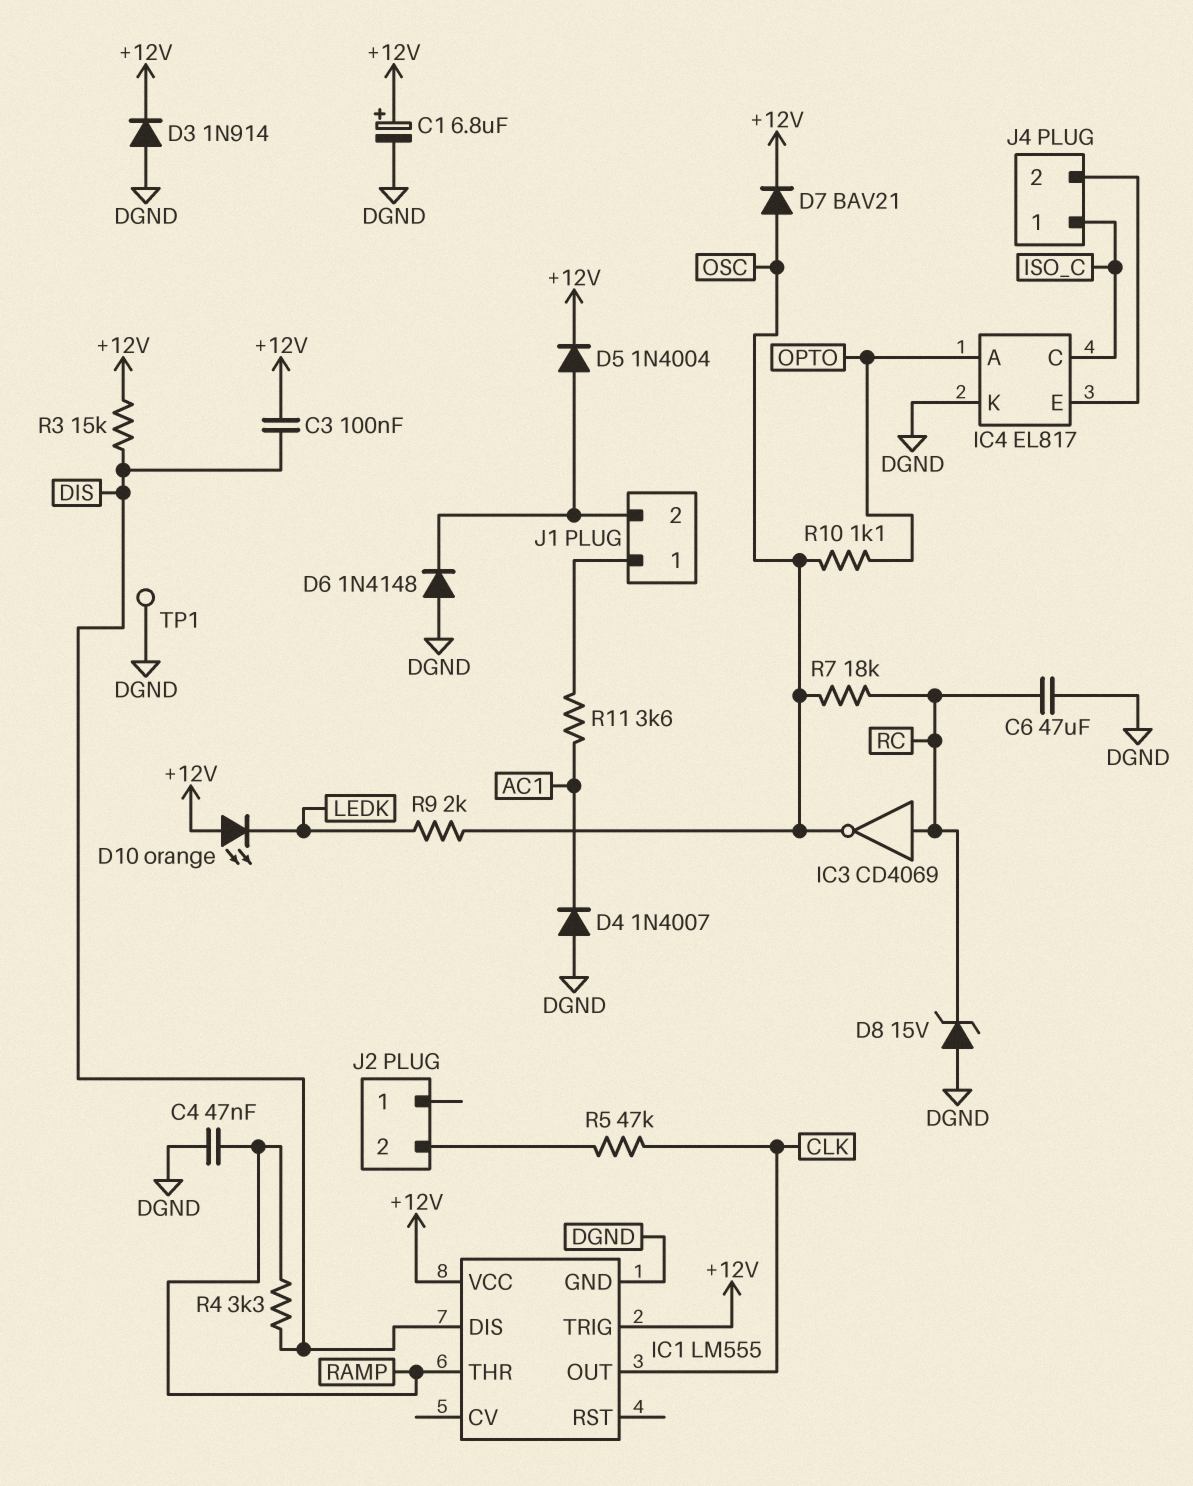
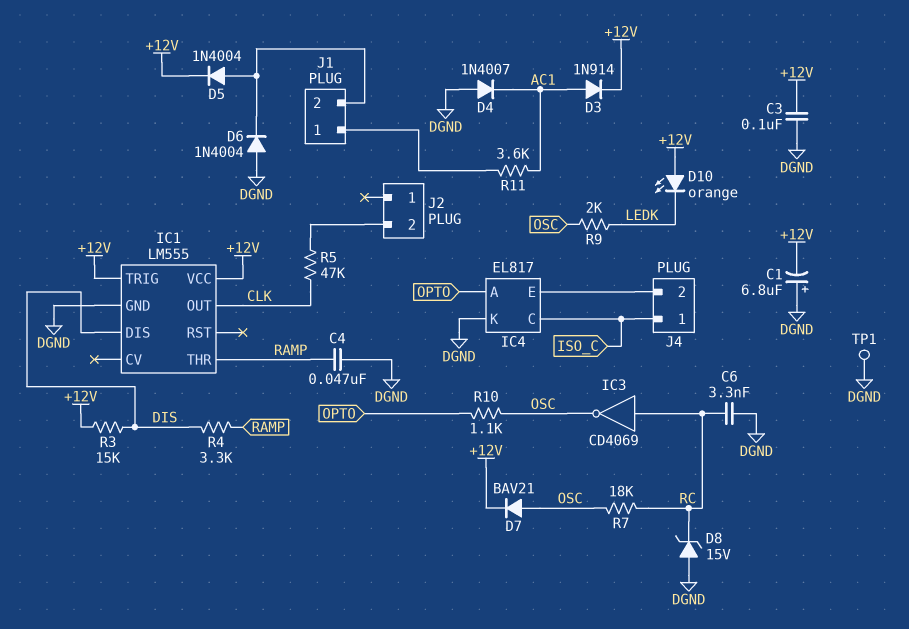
C1: 6.8uF (plus +12V, minus DGND) -> 6.8uF (plus DGND, minus +12V)
C3: 100nF (+12V, DIS) -> 100nF (+12V, DGND)
C6: 47uF (DGND, RC) -> 3.3nF (DGND, RC)
D3: diode 1N914 (A DGND, K +12V) -> diode 1N914 (A AC1, K +12V)
D6: diode 1N4148 (A DGND, K J1/2) -> diode 1N4004 (A DGND, K J1/2)

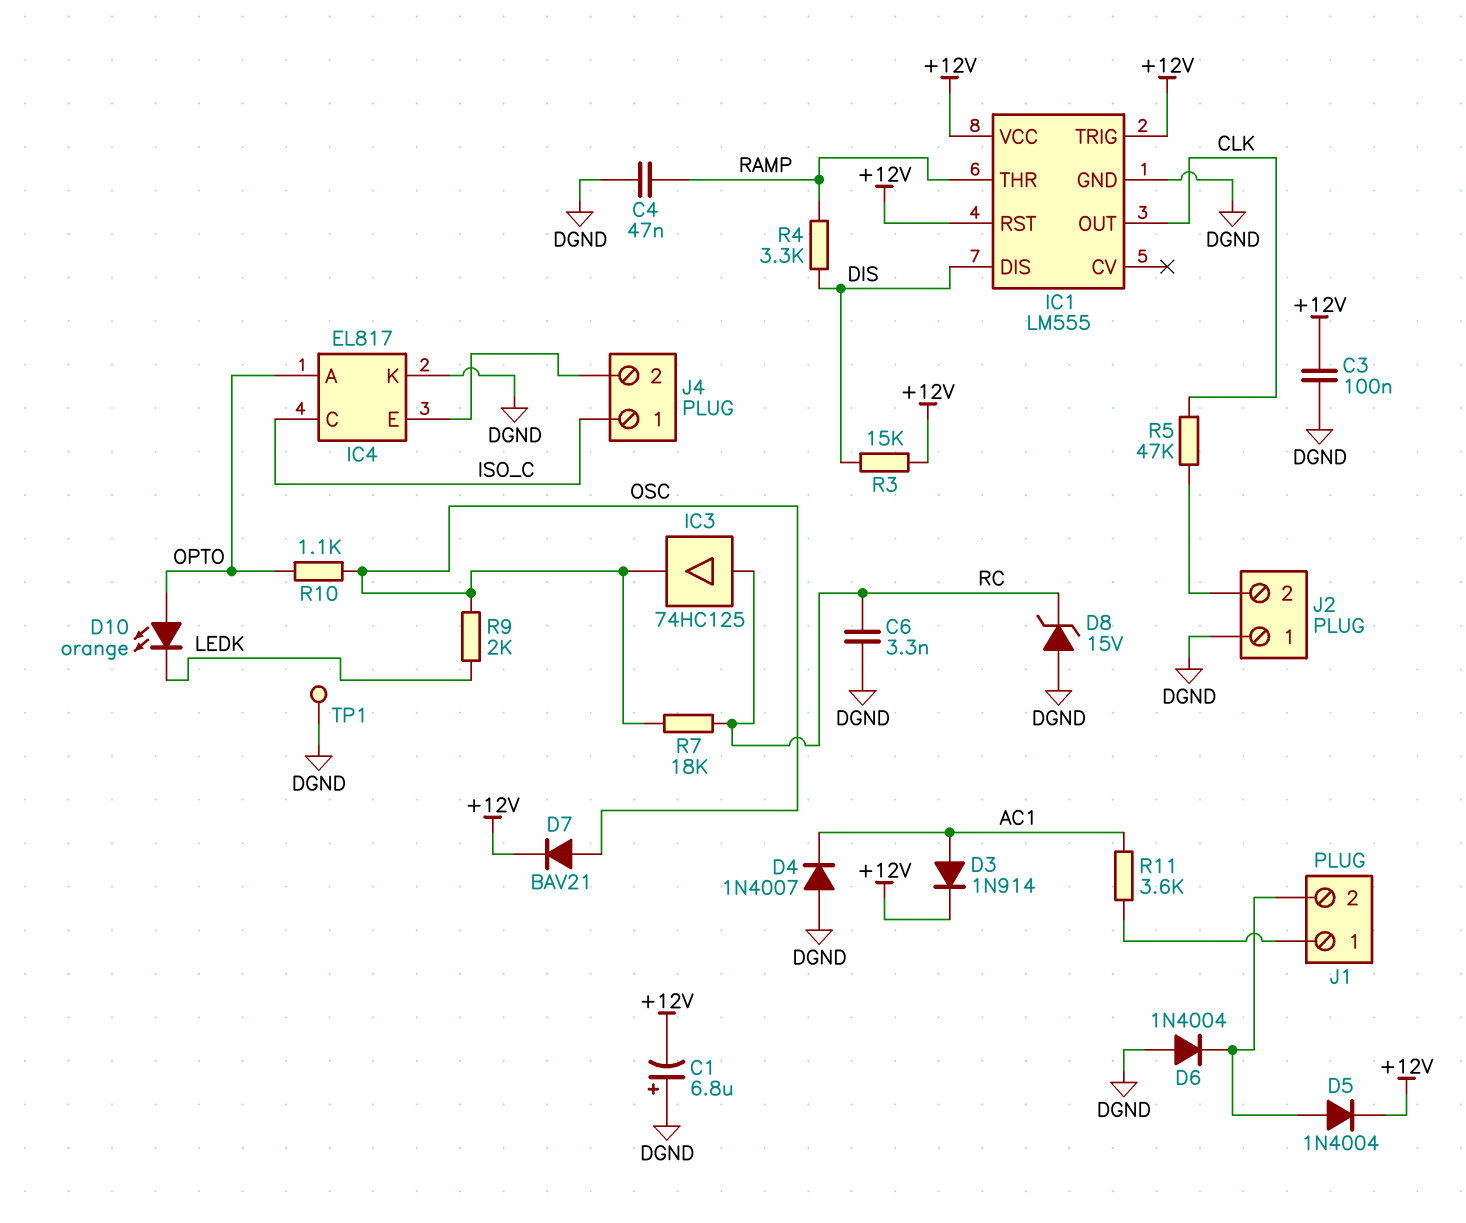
D10: LED orange (A +12V, K LEDK) -> LED orange (A OPTO, K LEDK)
IC1 pin RST: none -> +12V
IC3: NOT CD4069 (in RC, out OSC) -> buffer 74HC125 (in RC, out OSC)
J2 pin 1: none -> DGND

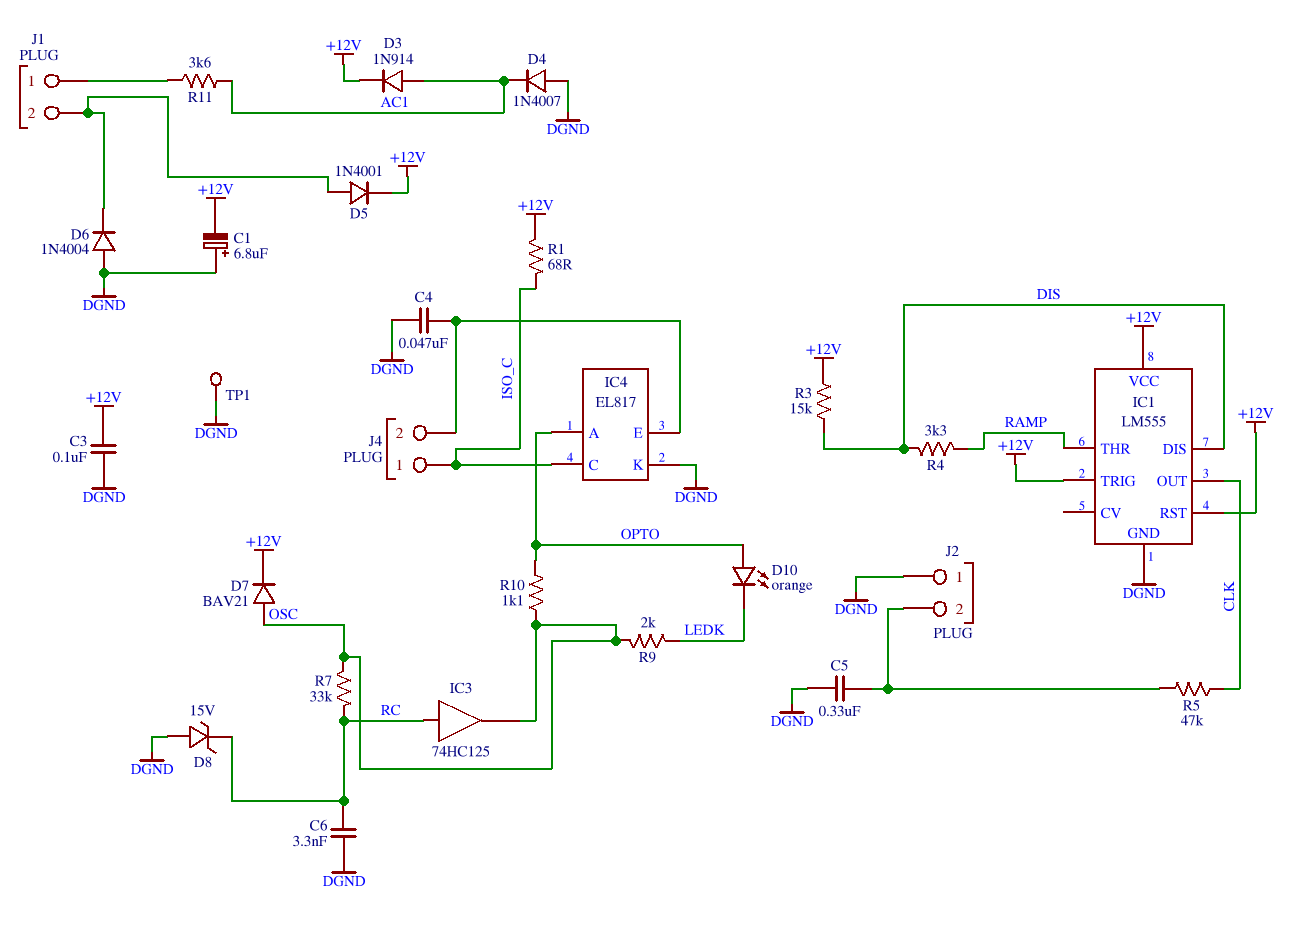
C4: 47nF (DGND, RAMP) -> 47nF (DGND, IC4/E)
C5: none -> 330nF (DGND, J2/2)
D5: diode 1N4004 (A J1/2, K +12V) -> diode 1N4001 (A J1/2, K +12V)
R1: none -> 68 (+12V, ISO_C)
R7: 18k (OSC, RC) -> 33k (OSC, RC)

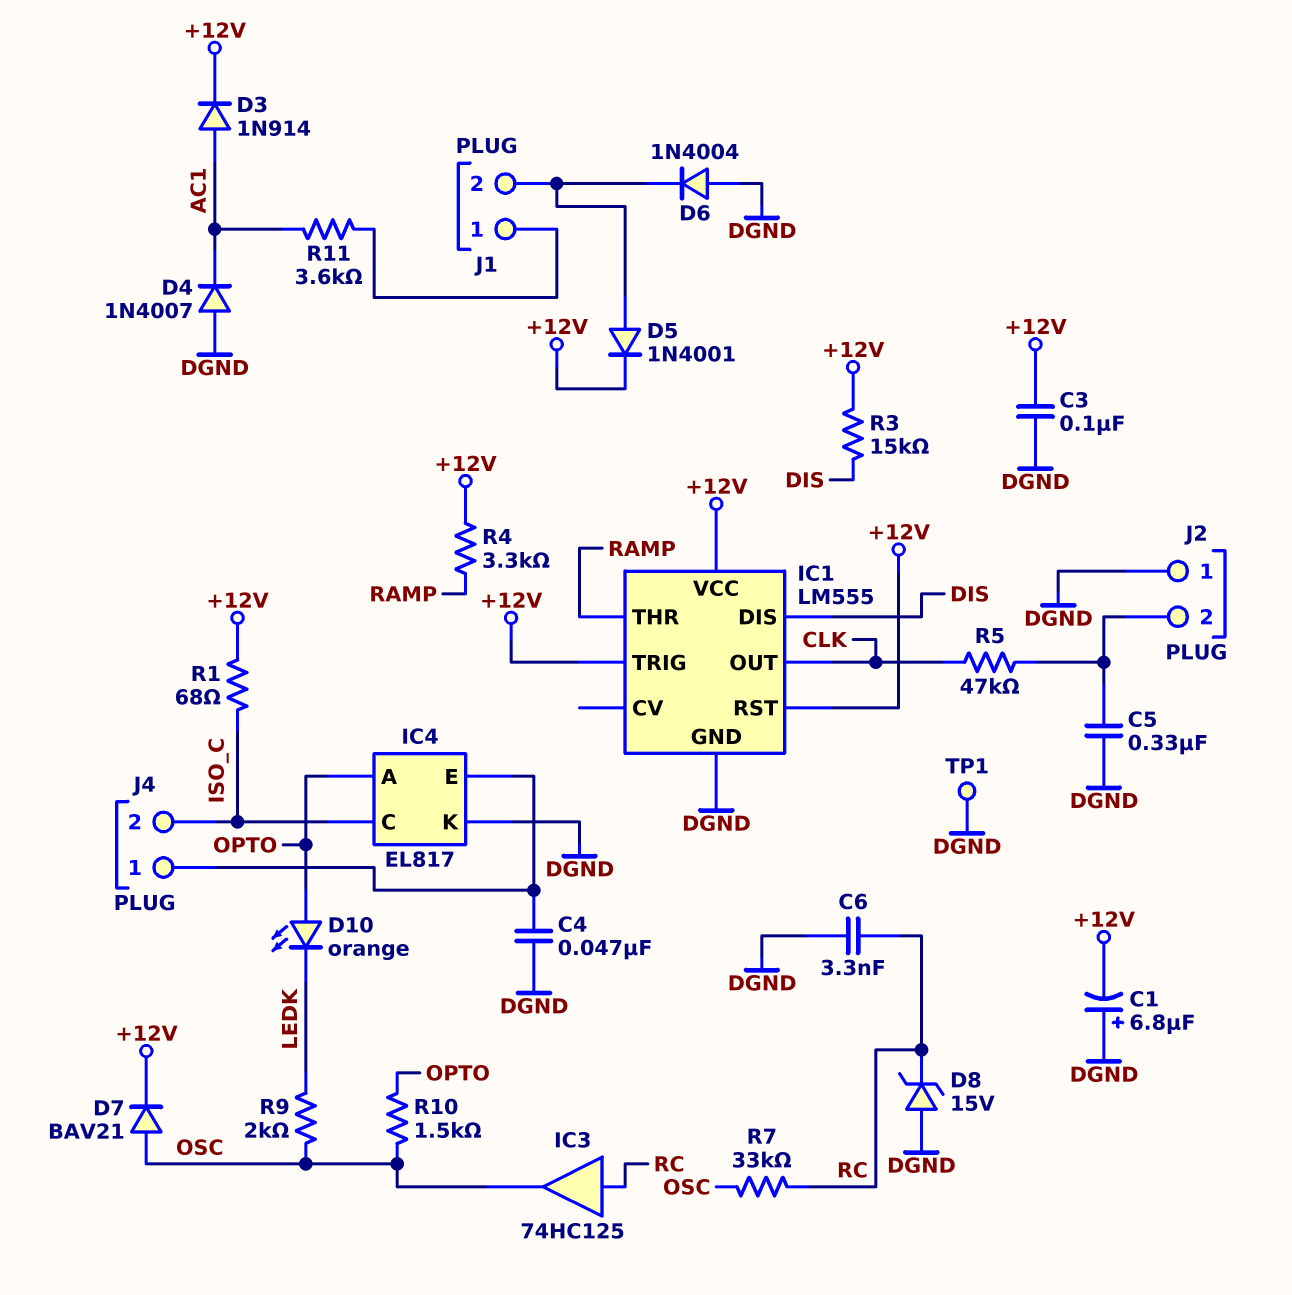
J4 pin 1: ISO_C -> IC4/E
J4 pin 2: IC4/E -> ISO_C
R4: 3.3k (DIS, RAMP) -> 3.3k (+12V, RAMP)
R10: 1.1k (OPTO, OSC) -> 1.5k (OPTO, OSC)

